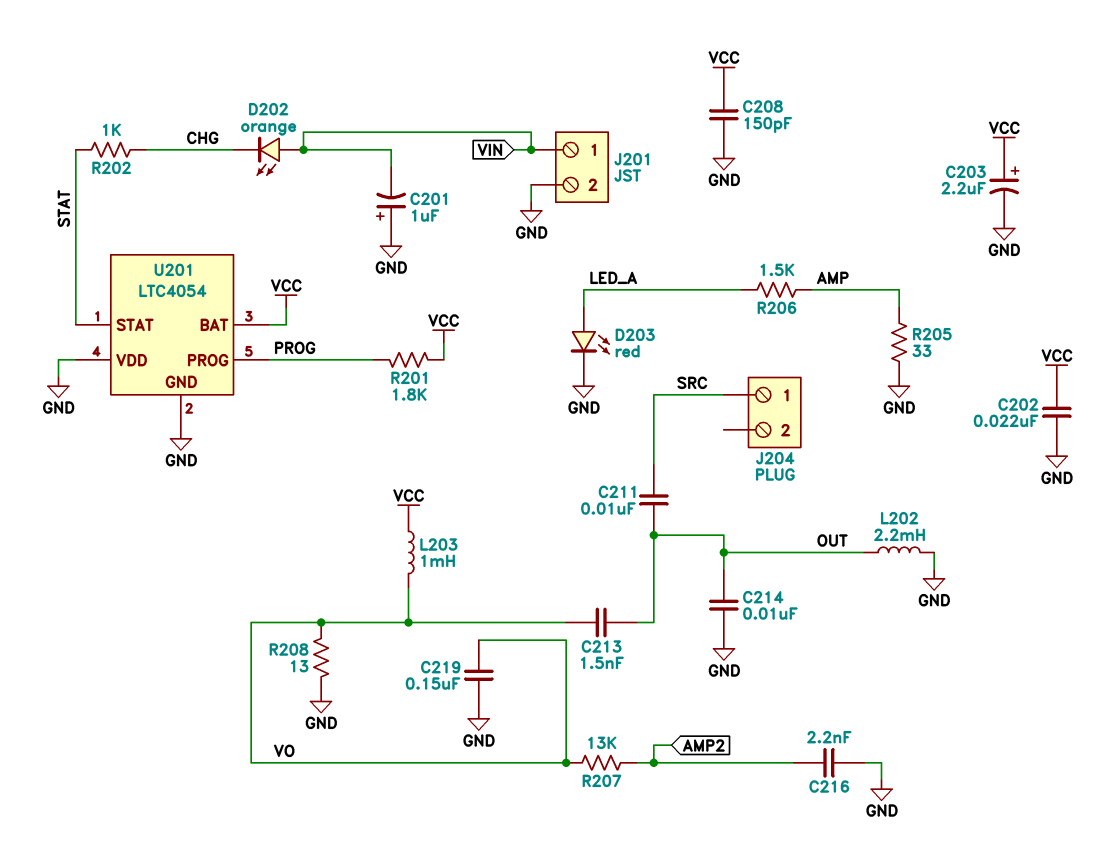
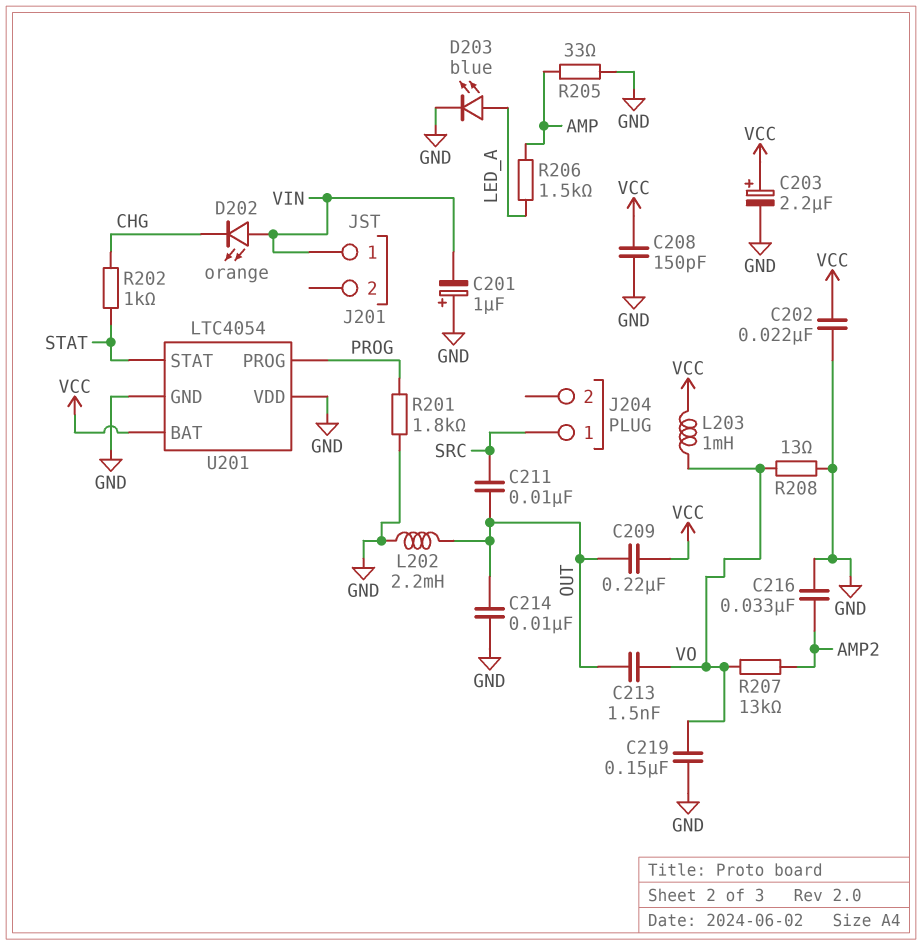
C209: none -> 220nF (OUT, VCC)
C216: 2.2nF (AMP2, GND) -> 33nF (AMP2, GND)
D203: LED red (A LED_A, K GND) -> LED blue (A LED_A, K GND)
J201 pin 2: GND -> none
R201: 1.8k (PROG, VCC) -> 1.8k (GND, PROG)

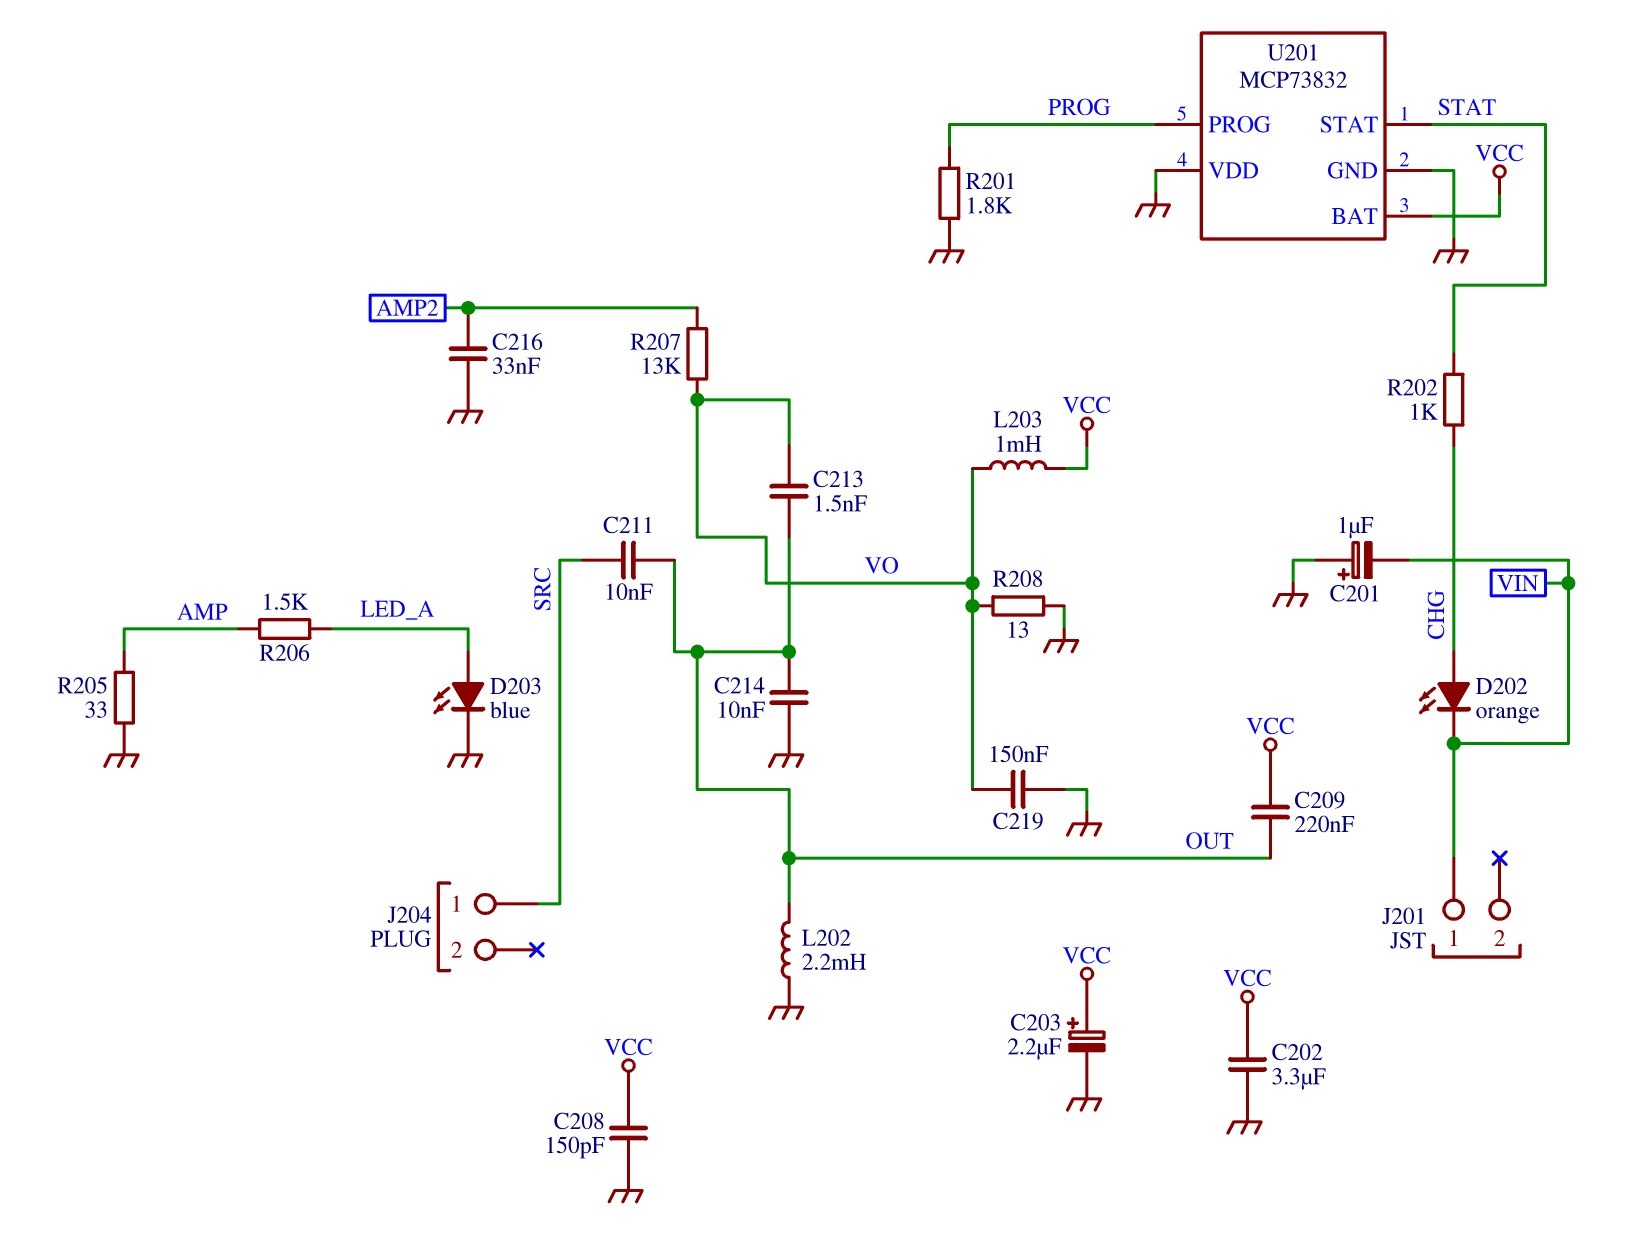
C202: 22nF (GND, VCC) -> 3.3uF (GND, VCC)
D202: LED orange (A VIN, K CHG) -> LED orange (A CHG, K VIN)
U201: LTC4054 -> MCP73832

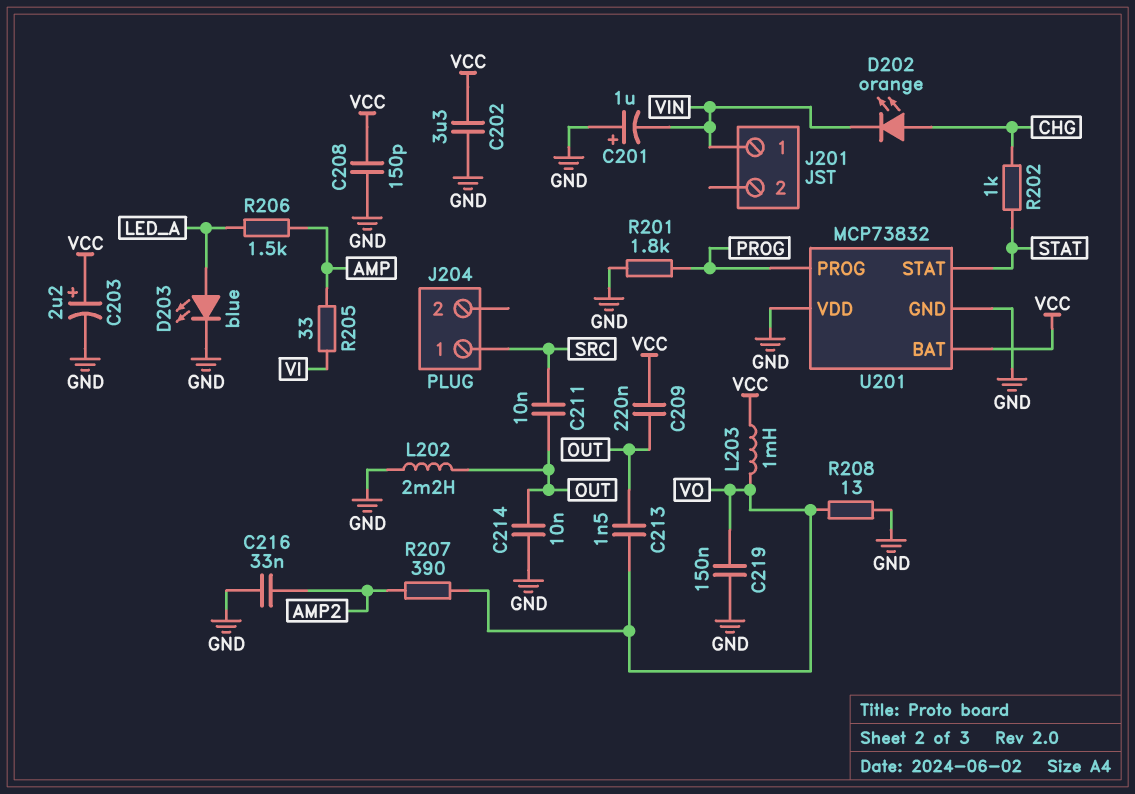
R205: 33 (AMP, GND) -> 33 (AMP, VI)
R207: 13k (AMP2, VO) -> 390 (AMP2, VO)

